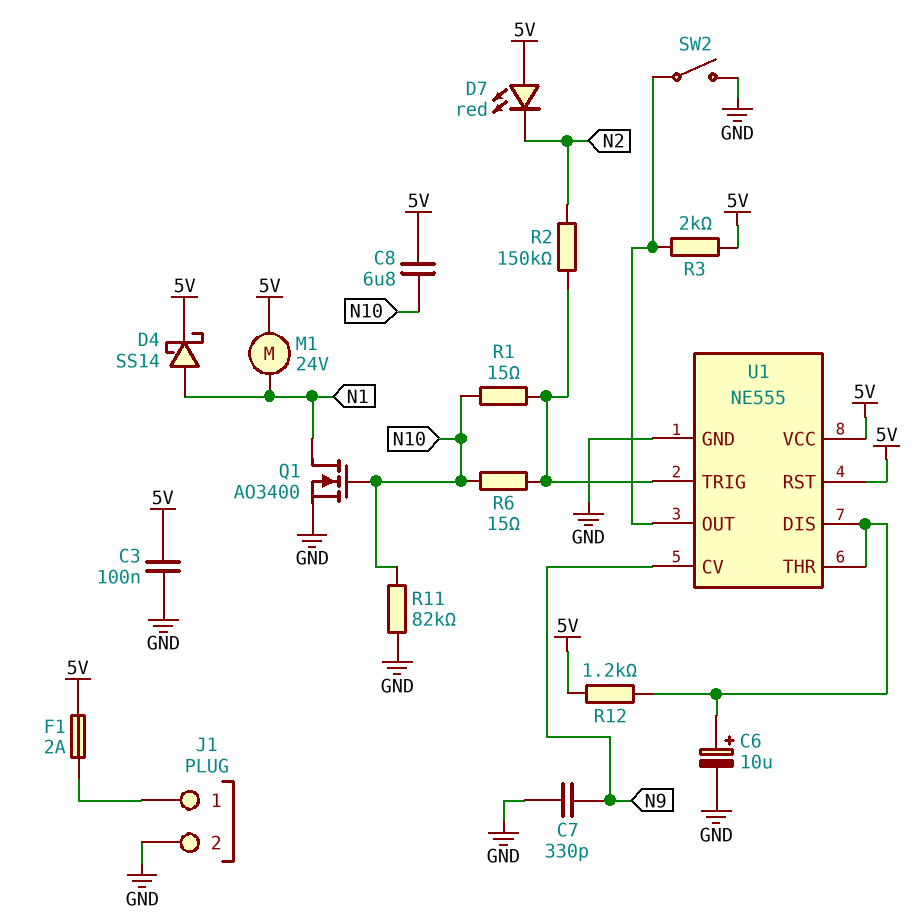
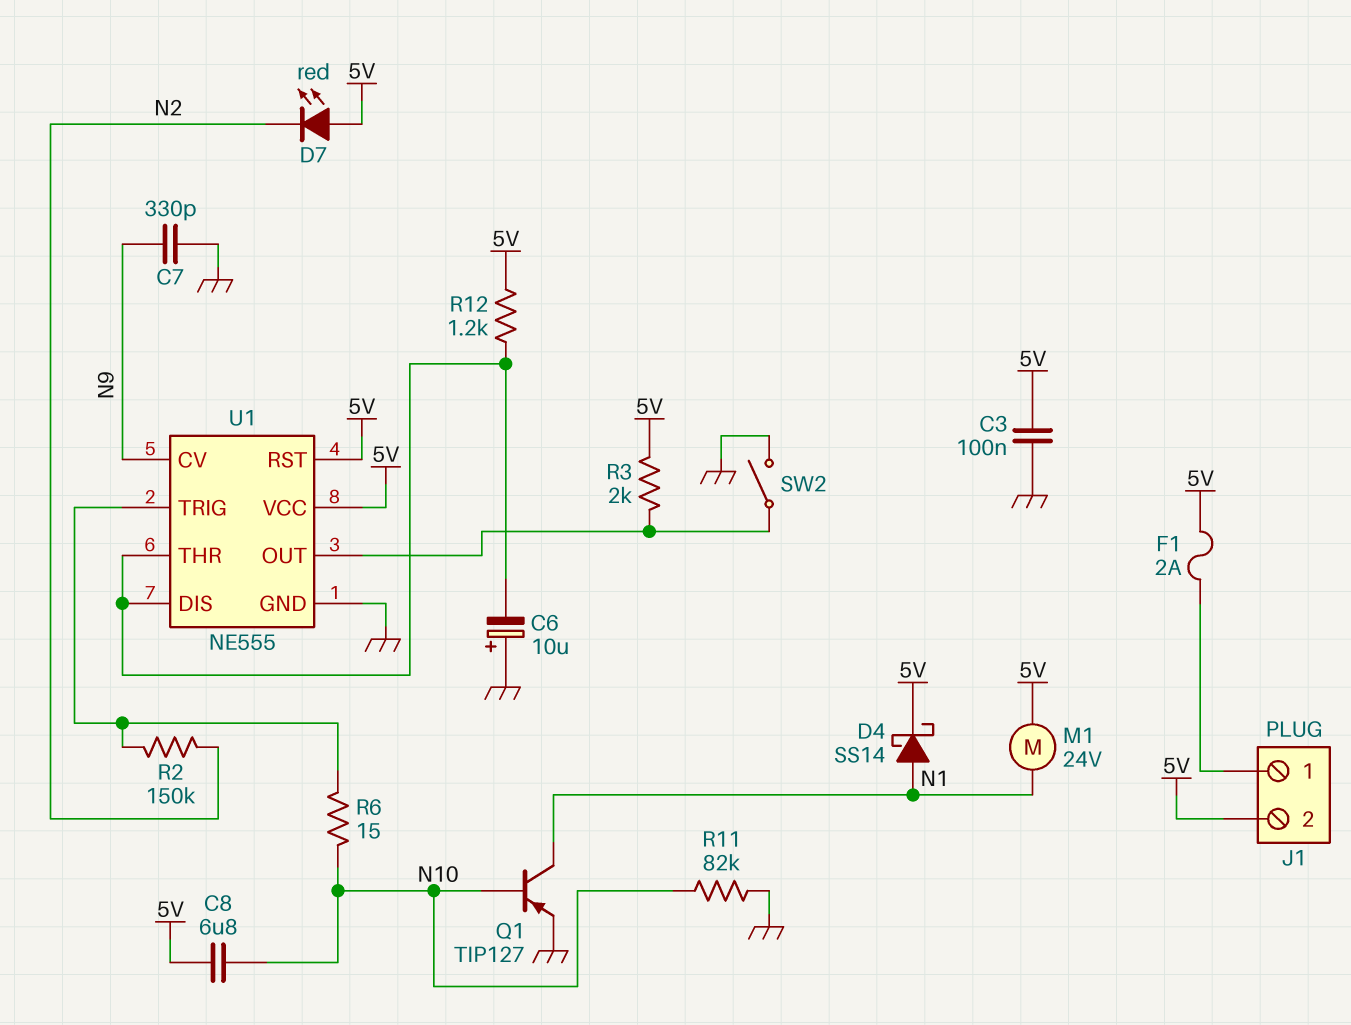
C6: 10uF (plus U1/DIS, minus GND) -> 10uF (plus GND, minus U1/DIS)
J1 pin 2: GND -> 5V
Q1: NMOS AO3400 (G N10, D N1, S GND) -> PNP TIP127 (B N10, C N1, E GND)
R1: 15 (N10, U1/TRIG) -> none

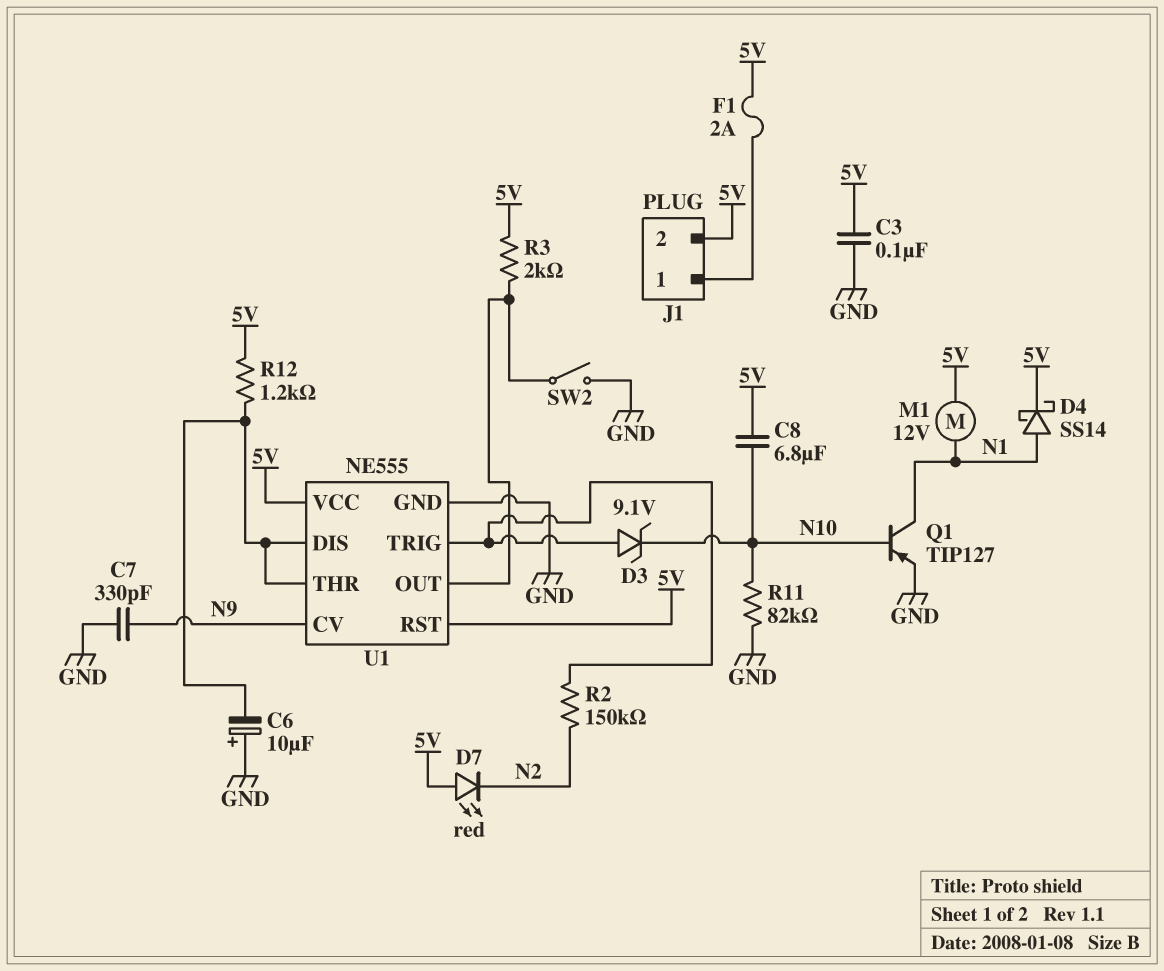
D3: none -> zener 9.1V (A U1/TRIG, K N10)
M1: motor 24V (5V, N1) -> motor 12V (5V, N1)
R6: 15 (N10, U1/TRIG) -> none

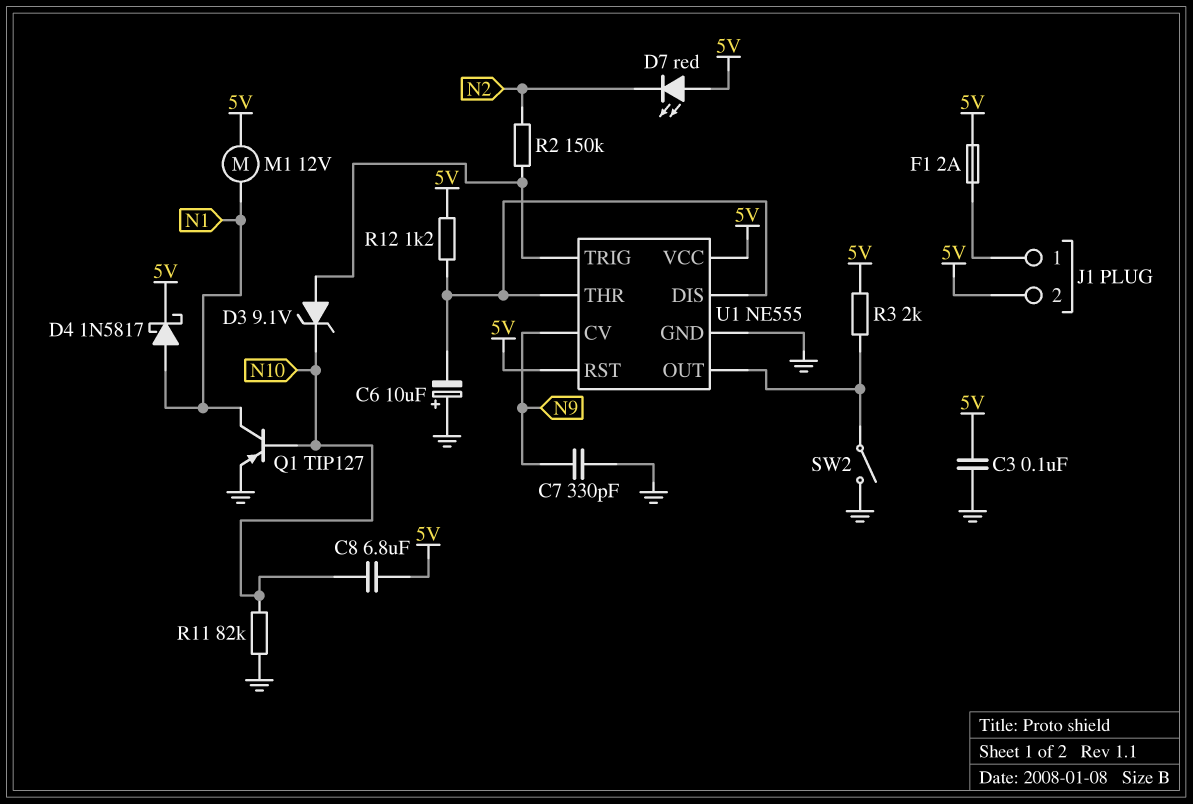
D4: schottky SS14 (A N1, K 5V) -> schottky 1N5817 (A N1, K 5V)

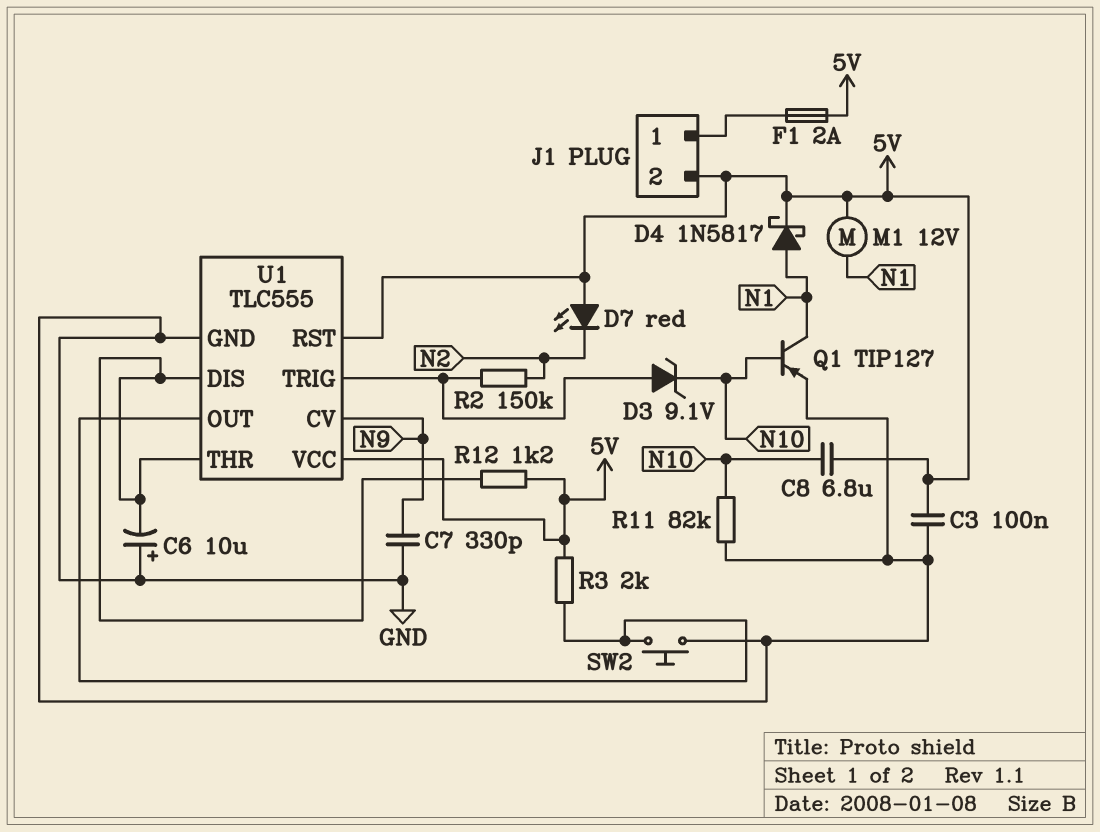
SW2: switch (GND, U1/OUT) -> button (GND, U1/OUT)
U1: NE555 -> TLC555

